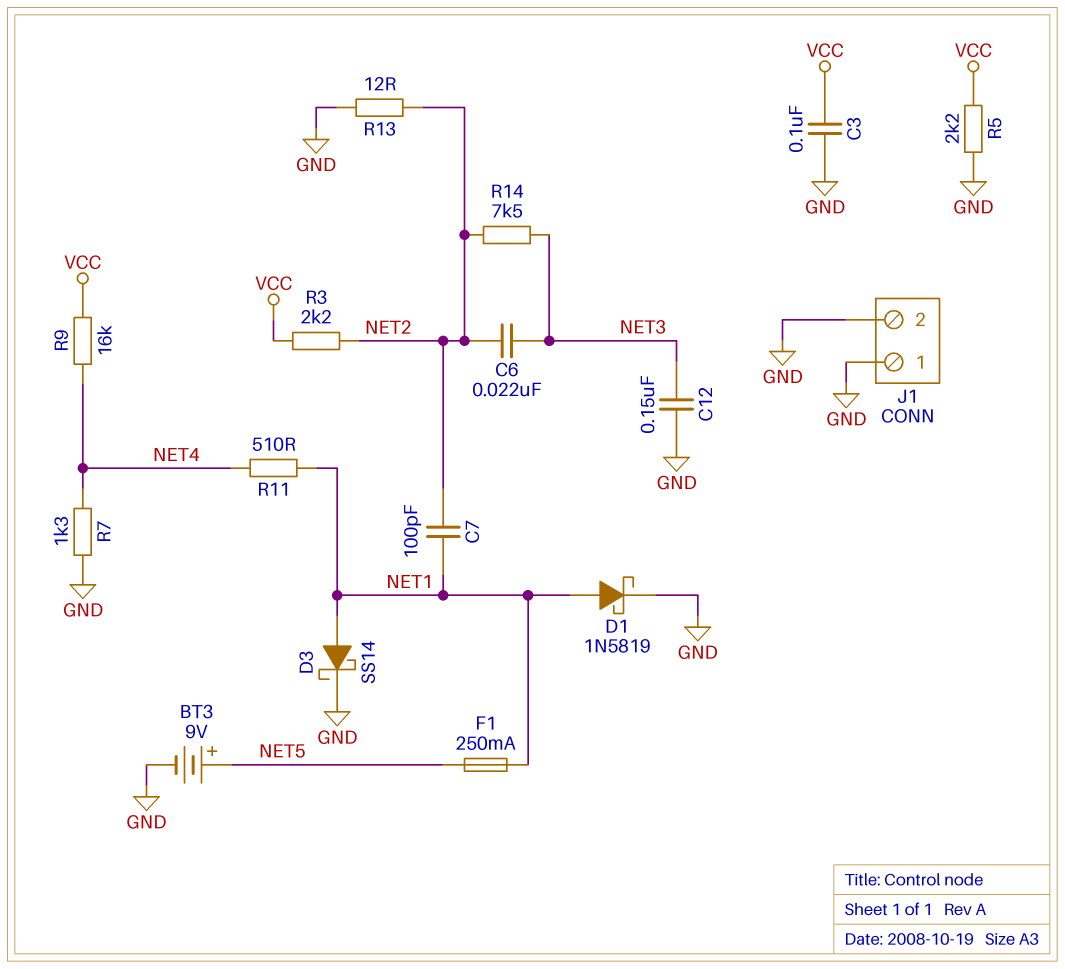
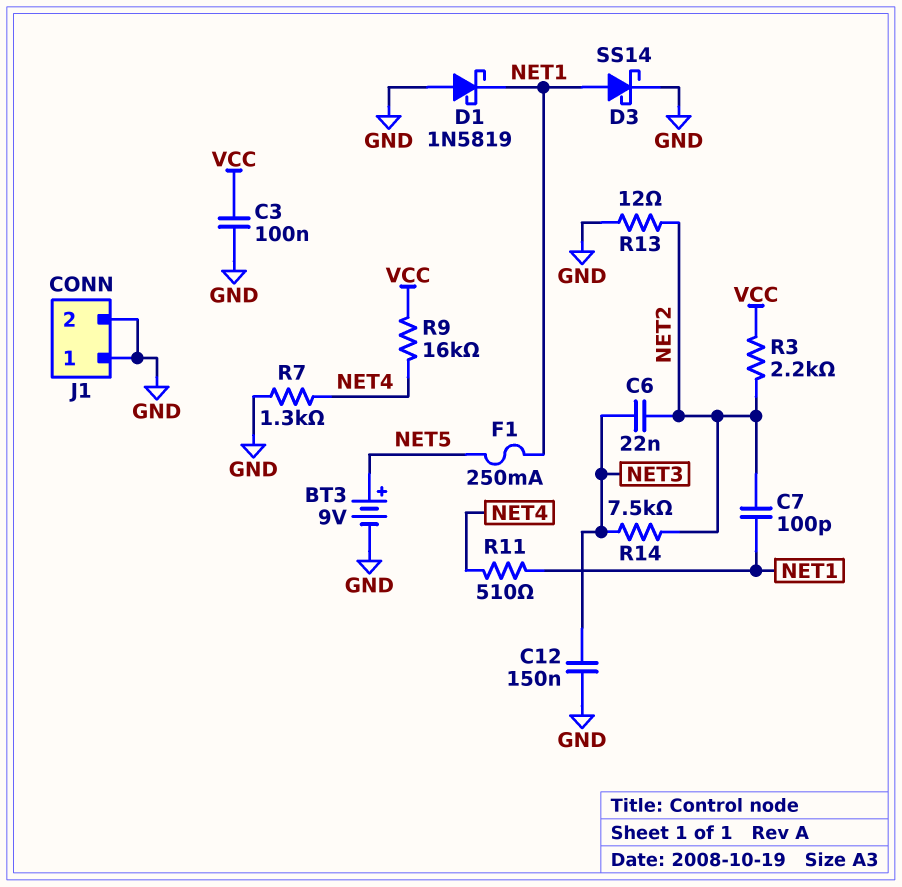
D1: schottky 1N5819 (A NET1, K GND) -> schottky 1N5819 (A GND, K NET1)
R5: 2.2k (GND, VCC) -> none

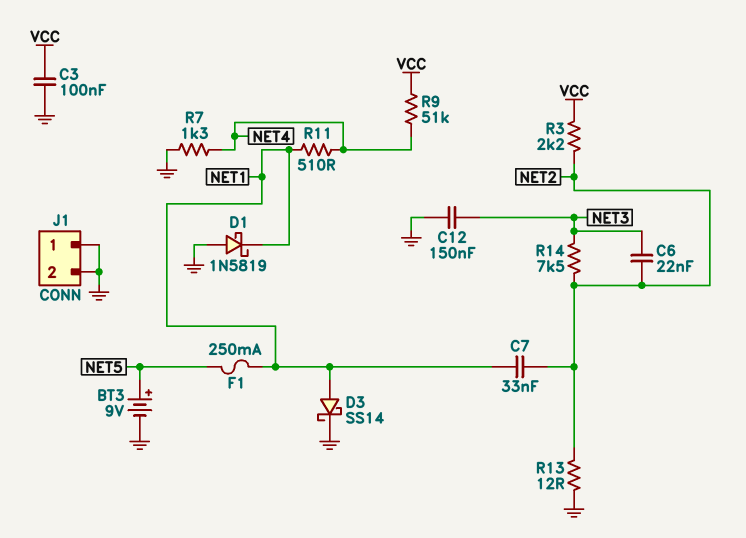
C7: 100pF (NET1, NET2) -> 33nF (NET1, NET2)
R9: 16k (NET4, VCC) -> 51k (NET4, VCC)

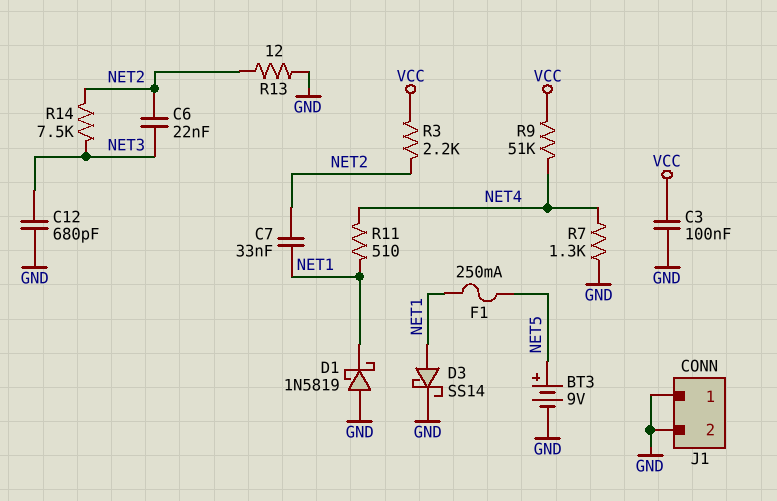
C12: 150nF (GND, NET3) -> 680pF (GND, NET3)

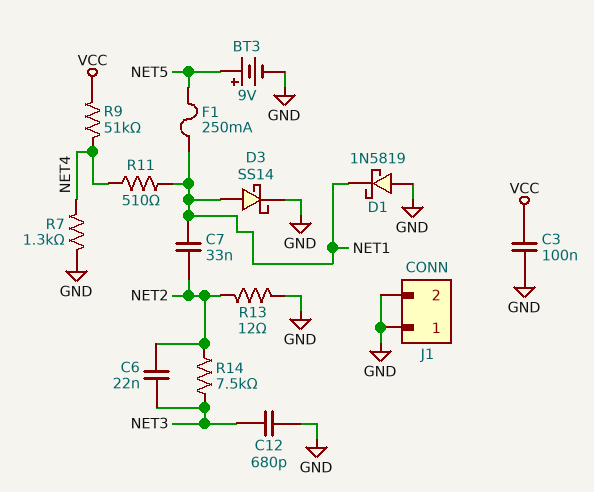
R3: 2.2k (NET2, VCC) -> none

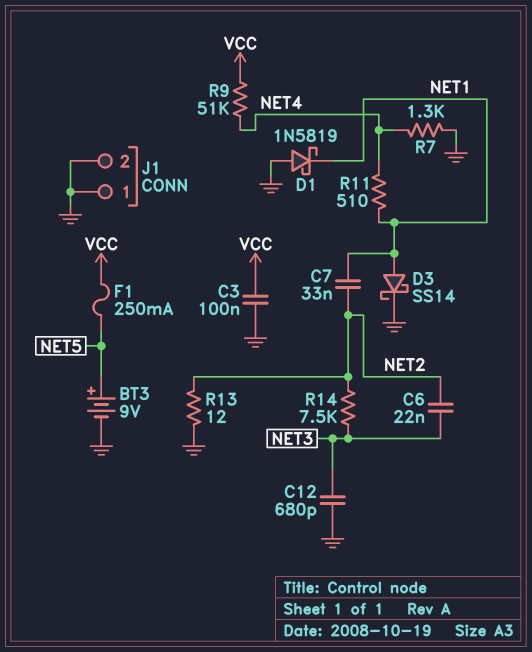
F1: 250mA (NET1, NET5) -> 250mA (NET5, VCC)

